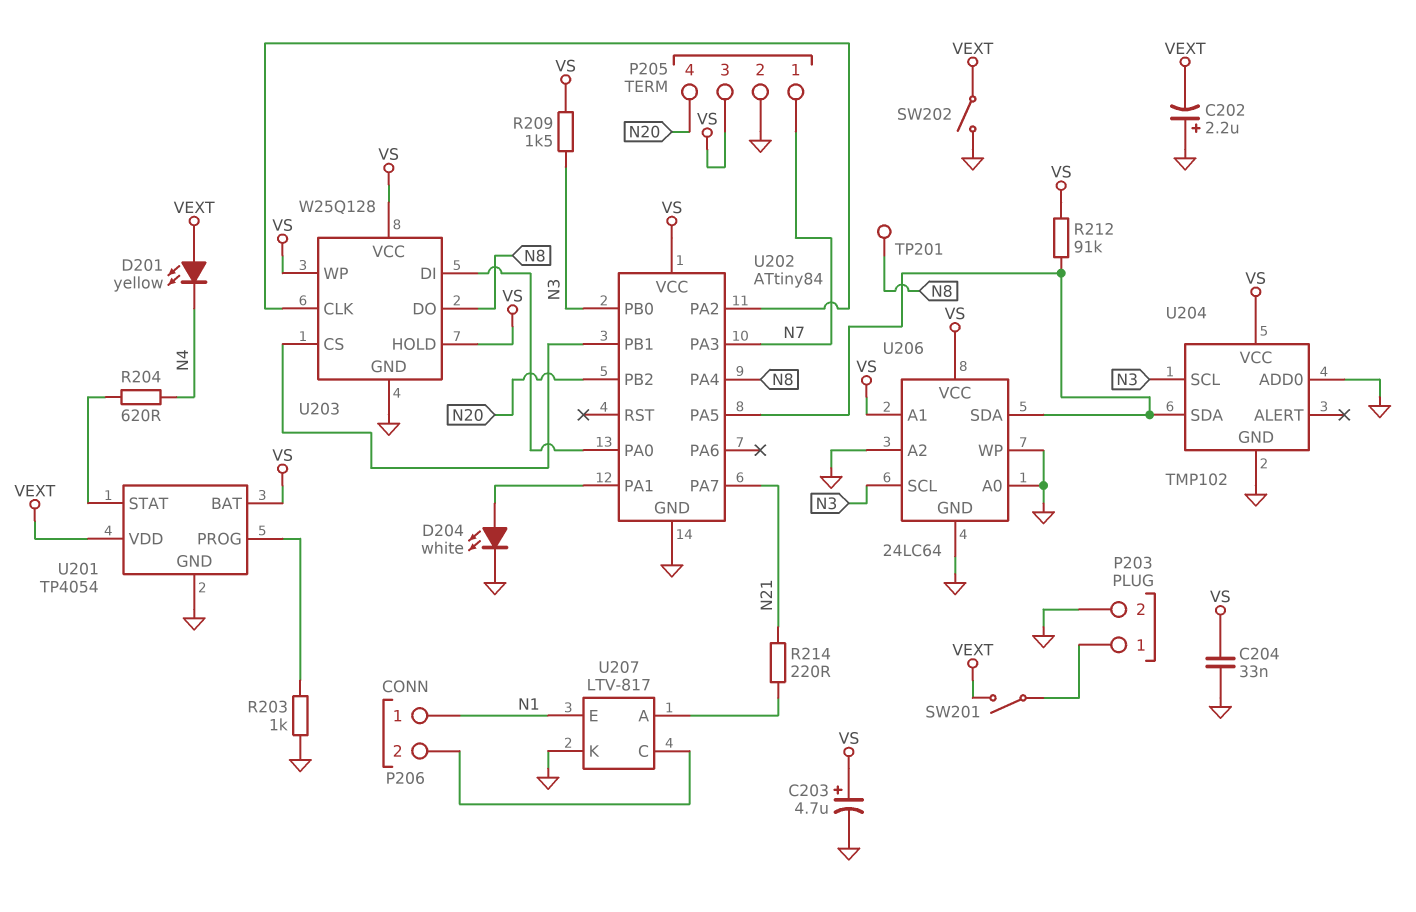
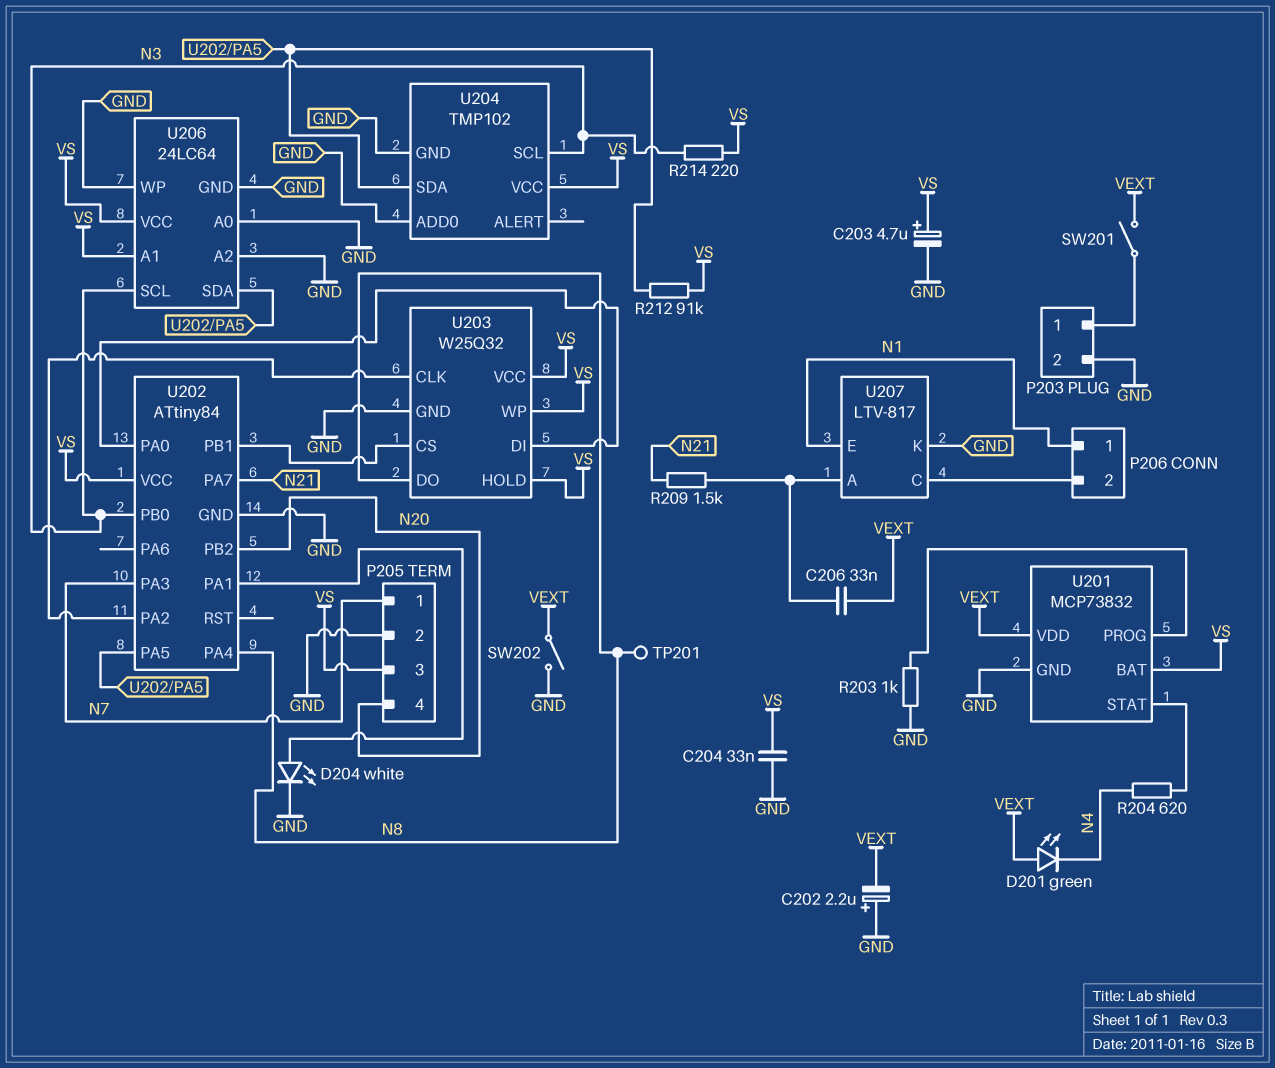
C206: none -> 33nF (U207/A, VEXT)
D201: LED yellow (A VEXT, K N4) -> LED green (A VEXT, K N4)
R209: 1.5k (N3, VS) -> 1.5k (N21, U207/A)
R214: 220 (N21, U207/A) -> 220 (N3, VS)
U201: TP4054 -> MCP73832
U203: W25Q128 -> W25Q32

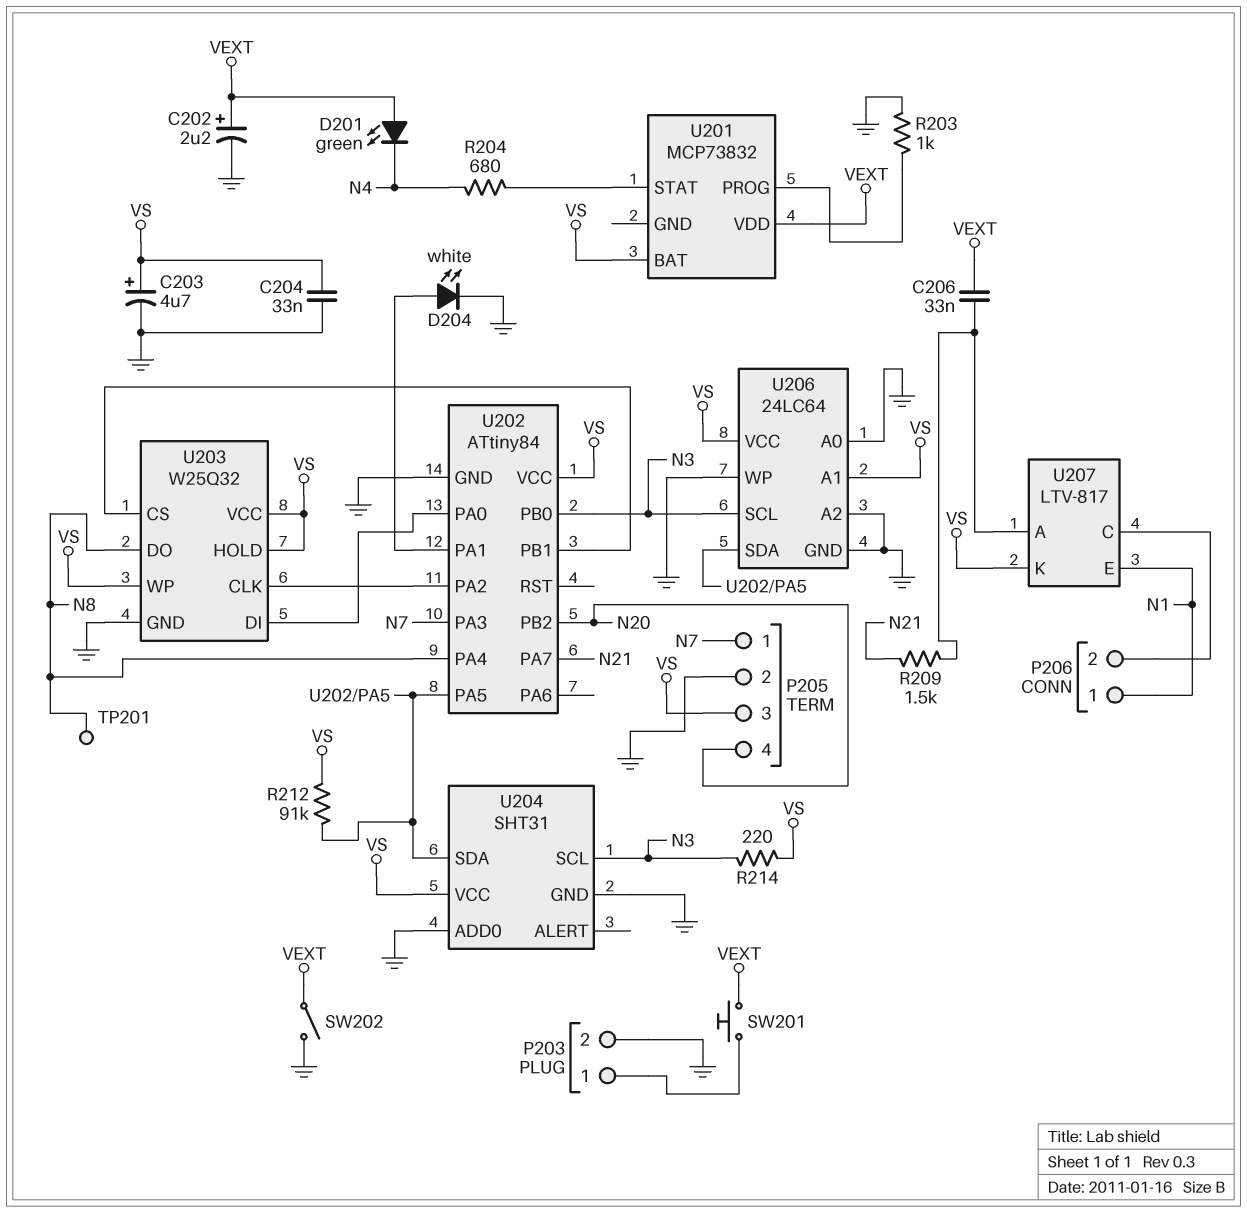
C202: 2.2uF (plus GND, minus VEXT) -> 2.2uF (plus VEXT, minus GND)
R204: 620 (N4, U201/STAT) -> 680 (N4, U201/STAT)
SW201: switch (P203/1, VEXT) -> button (P203/1, VEXT)
U201 pin GND: GND -> none
U204: TMP102 -> SHT31
U207 pin K: GND -> VS

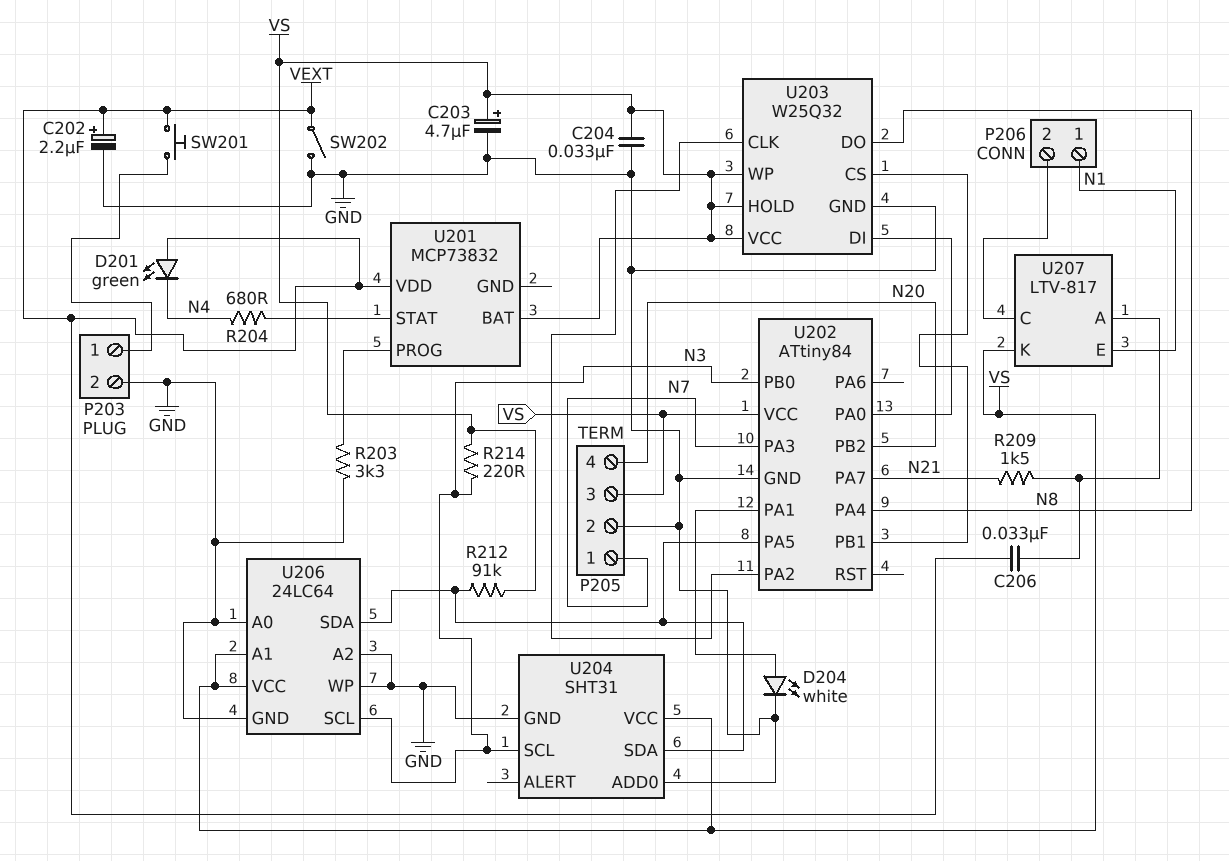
R203: 1k (GND, U201/PROG) -> 3.3k (GND, U201/PROG)
TP201: test point (N8) -> none

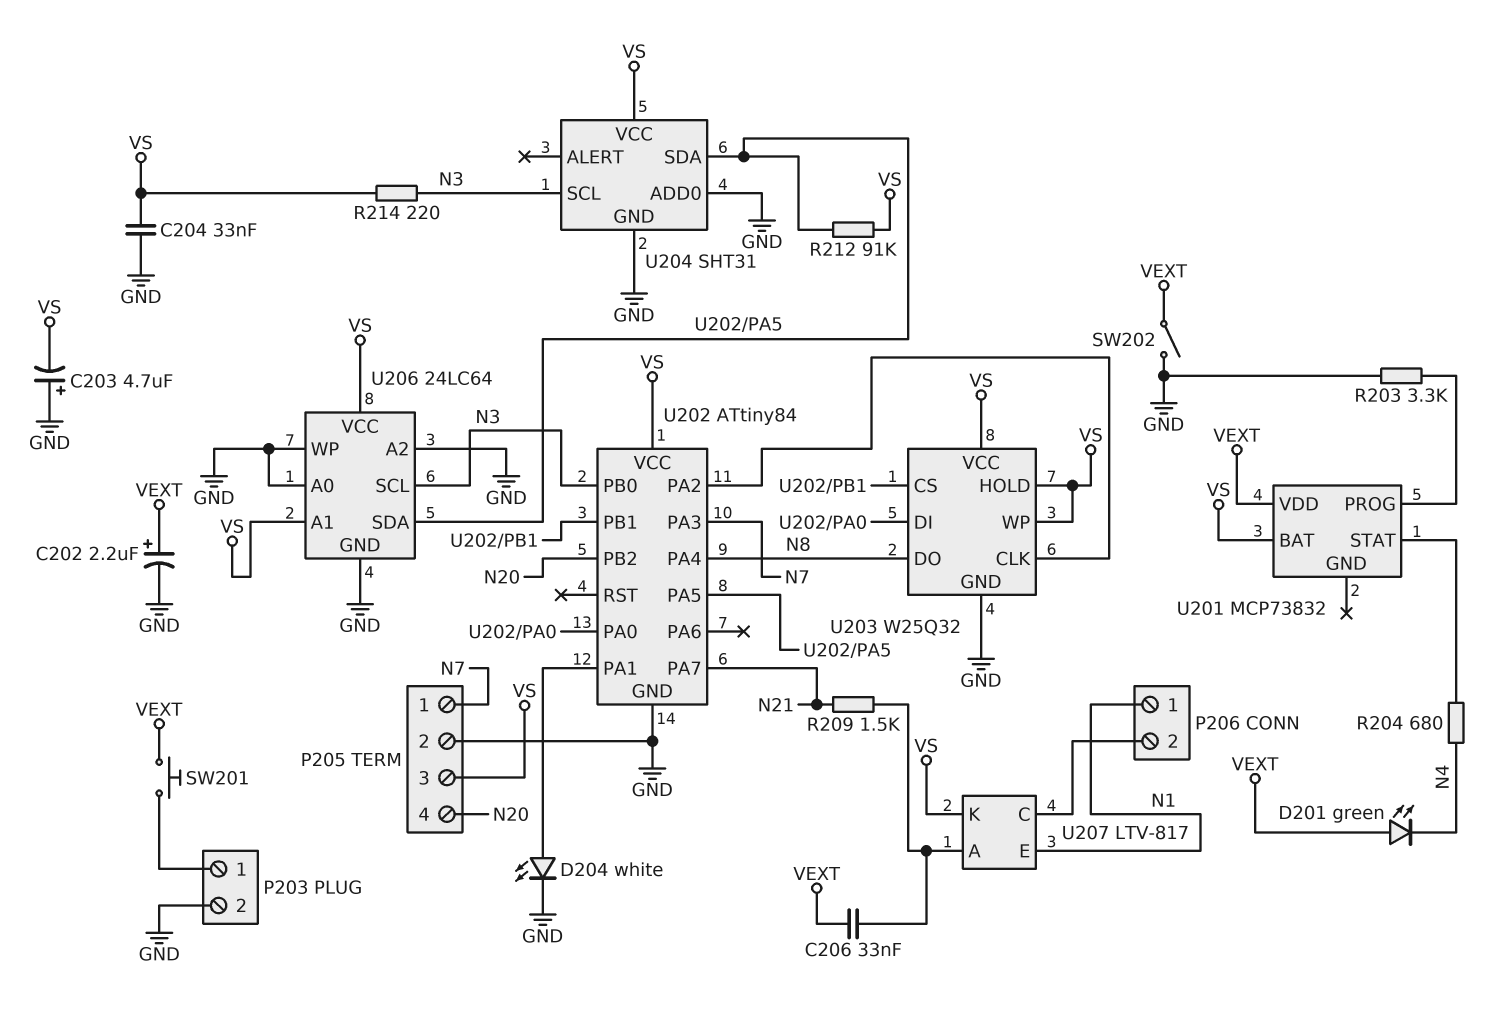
C203: 4.7uF (plus VS, minus GND) -> 4.7uF (plus GND, minus VS)

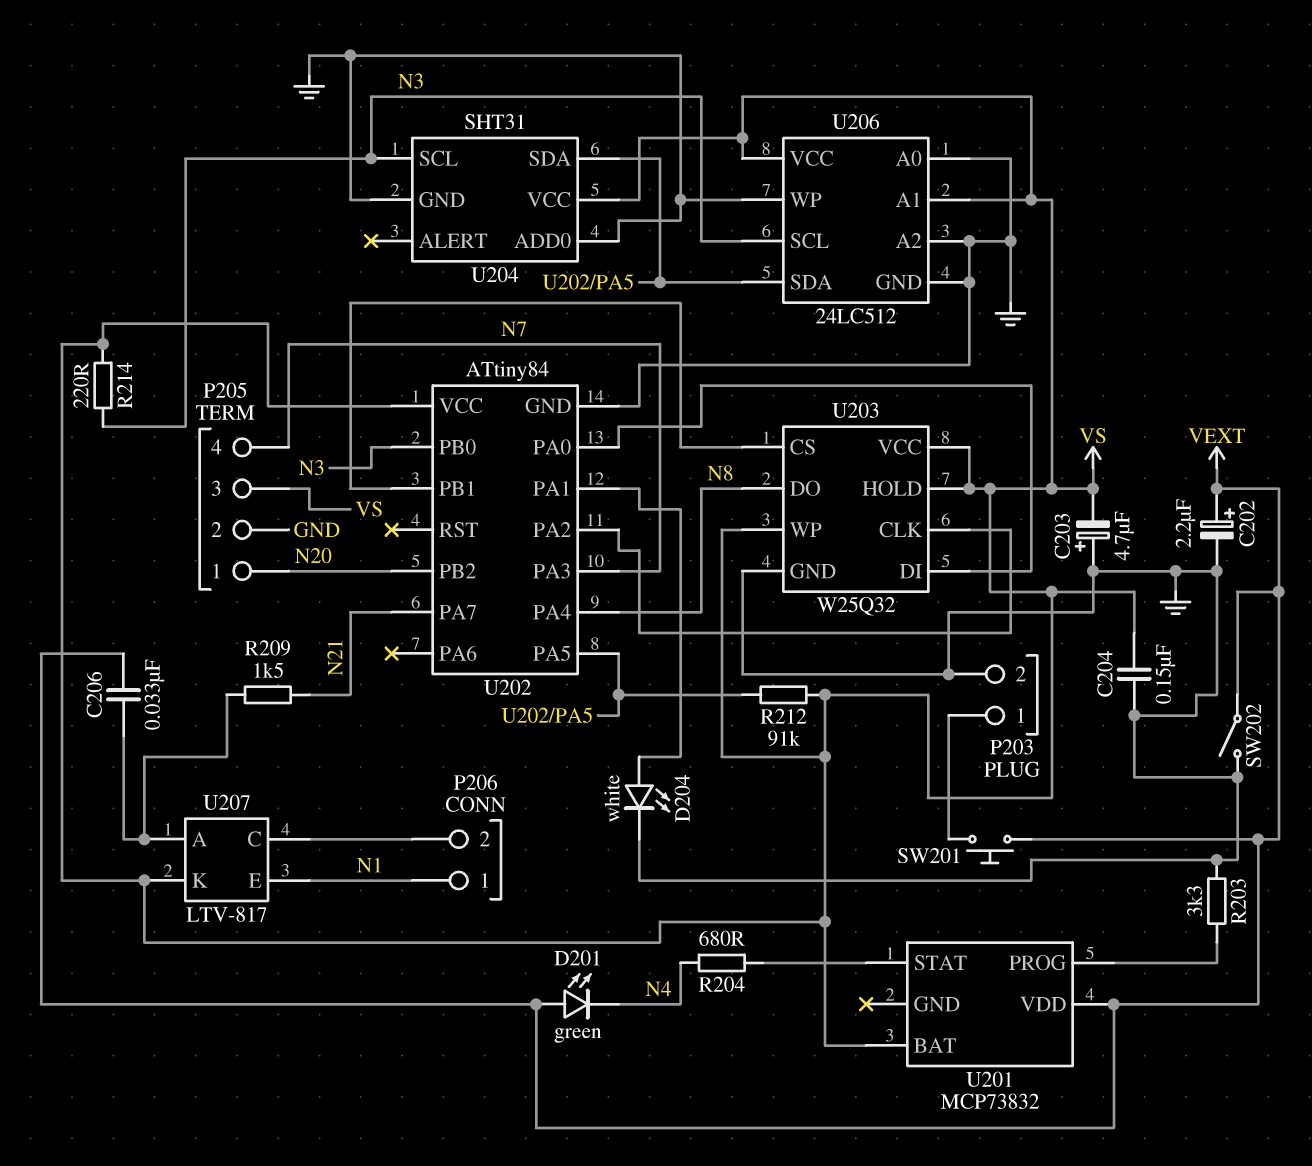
C204: 33nF (GND, VS) -> 150nF (GND, VS)
P205 pin 1: N7 -> N20
P205 pin 4: N20 -> N7
U206: 24LC64 -> 24LC512

